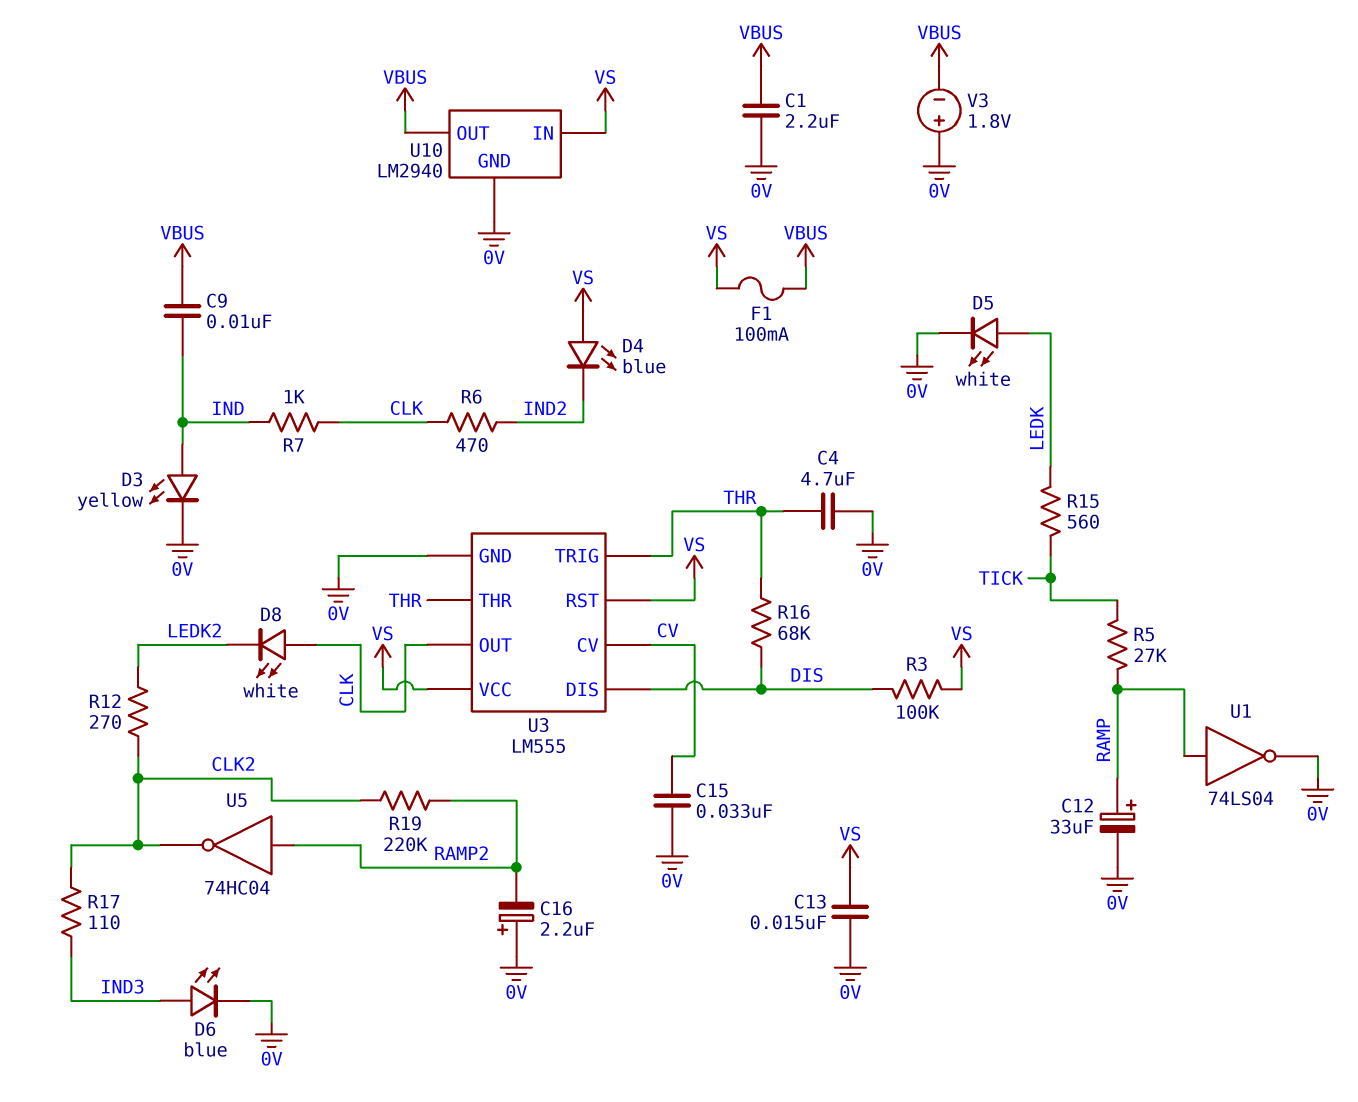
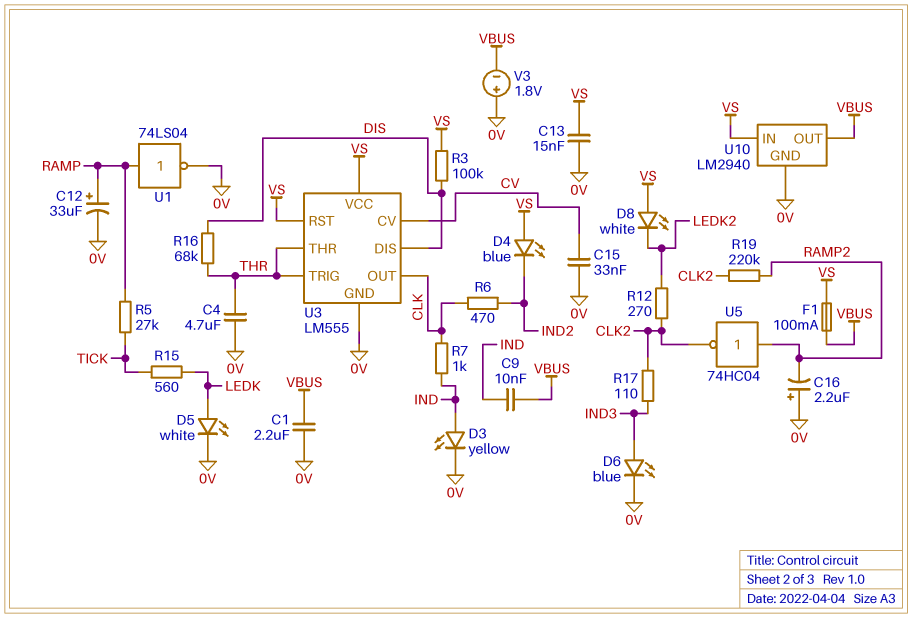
D8: LED white (A CLK, K LEDK2) -> LED white (A VS, K LEDK2)

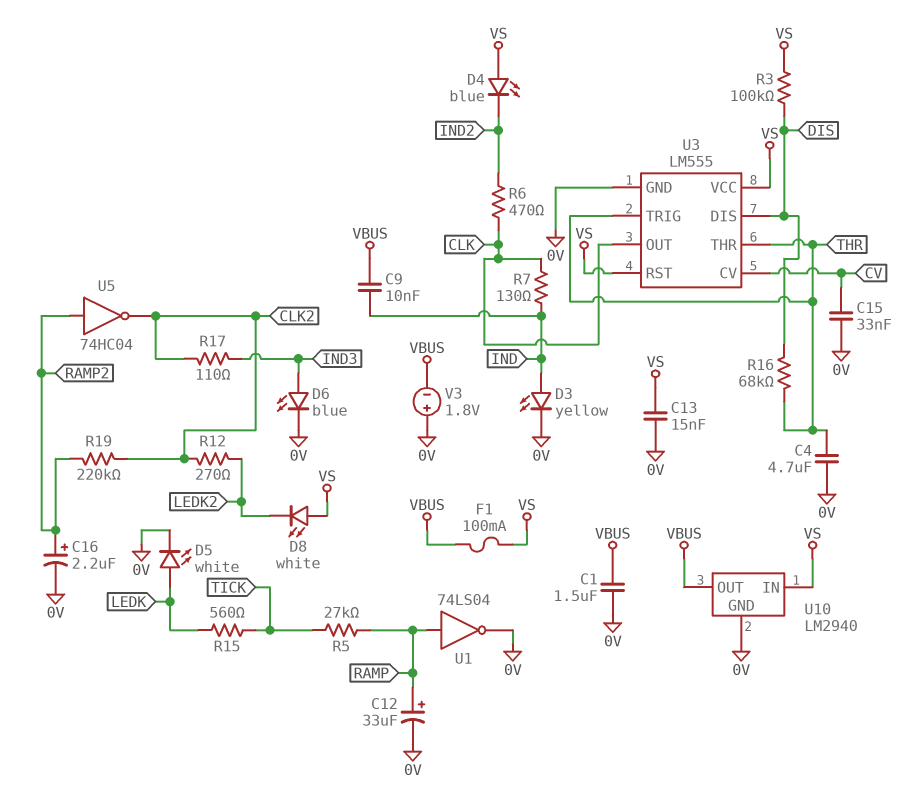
C1: 2.2uF (0V, VBUS) -> 1.5uF (0V, VBUS)
C16: 2.2uF (plus 0V, minus RAMP2) -> 2.2uF (plus RAMP2, minus 0V)
R7: 1k (CLK, IND) -> 130 (CLK, IND)

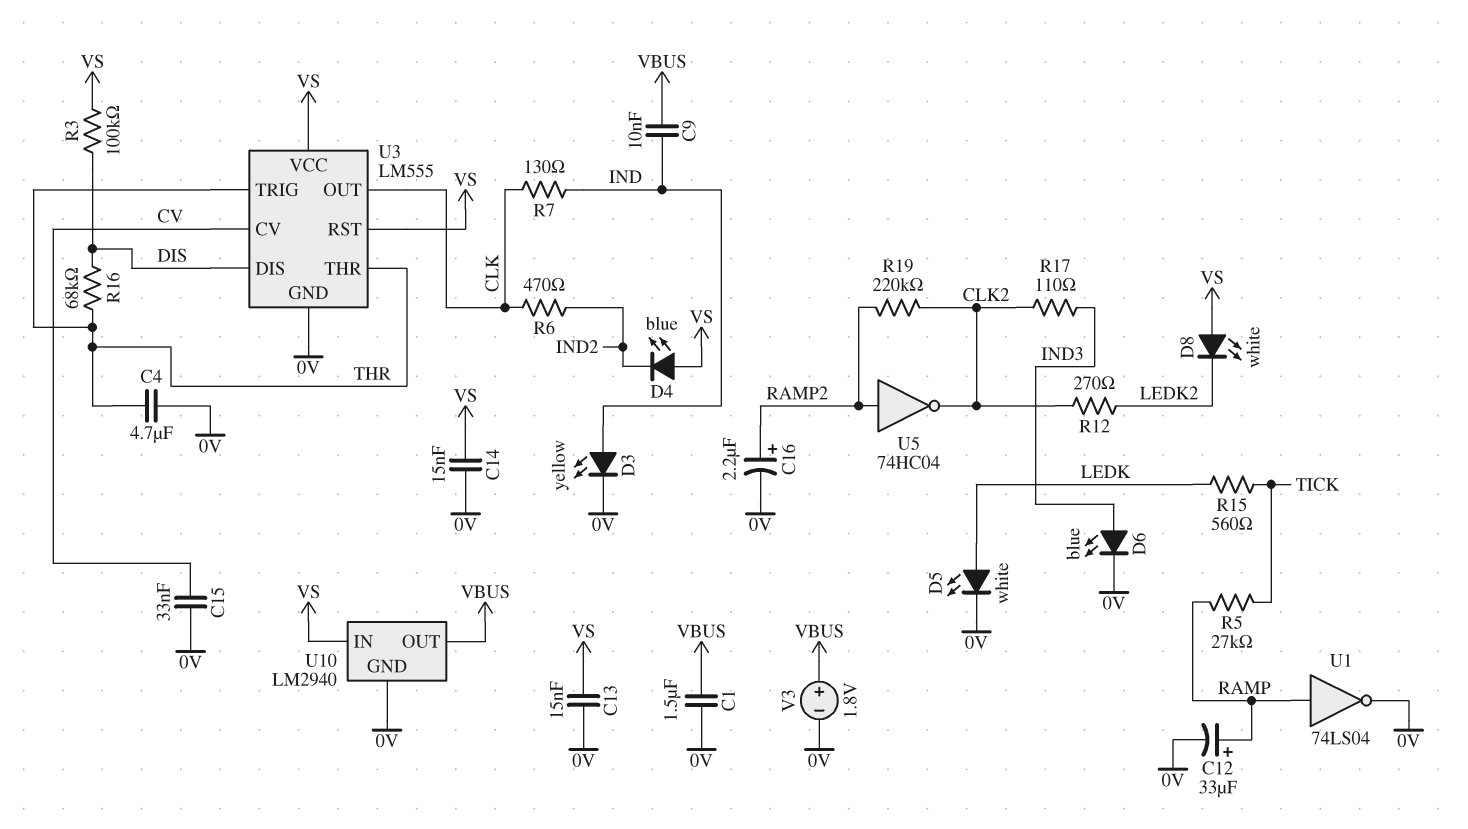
C14: none -> 15nF (0V, VS)
F1: 100mA (VBUS, VS) -> none
V3: 1.8V (plus 0V, minus VBUS) -> 1.8V (plus VBUS, minus 0V)

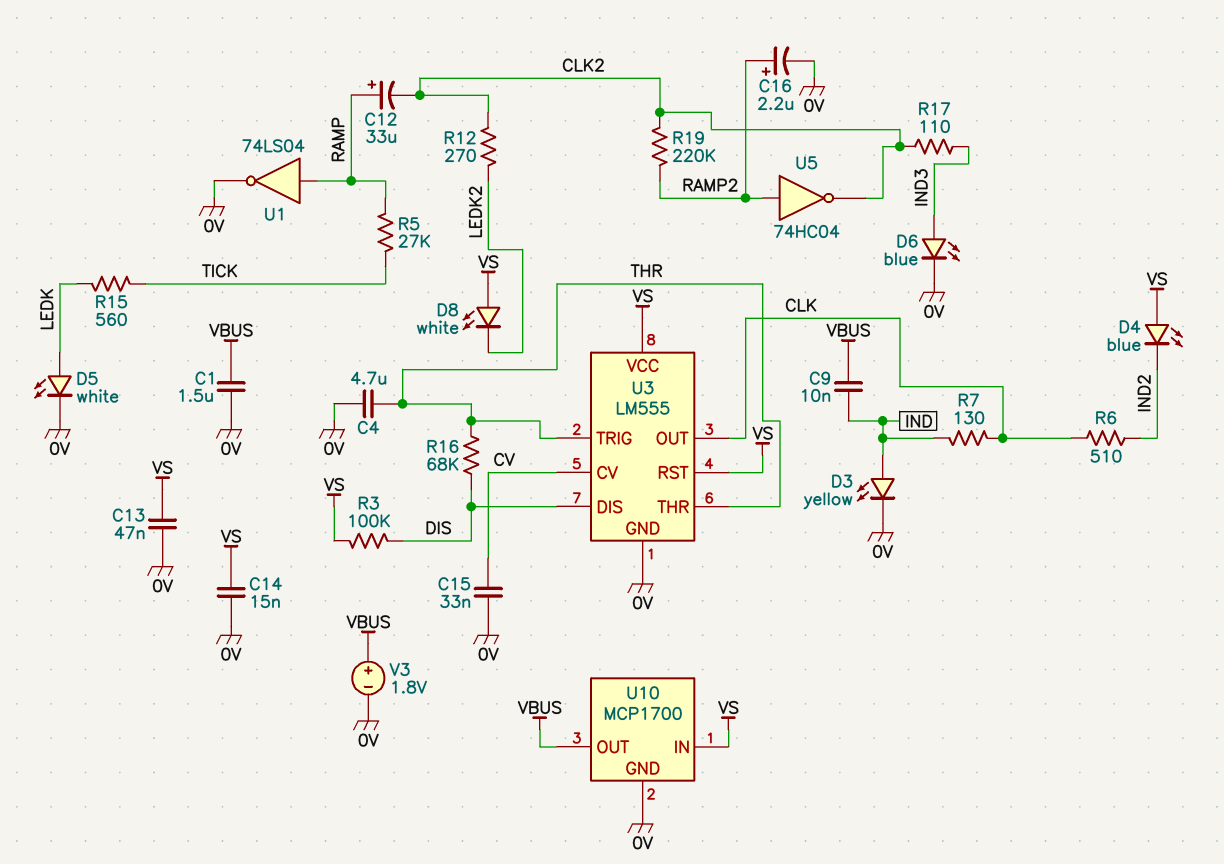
C12: 33uF (plus RAMP, minus 0V) -> 33uF (plus RAMP, minus CLK2)
C13: 15nF (0V, VS) -> 47nF (0V, VS)
R6: 470 (CLK, IND2) -> 510 (CLK, IND2)
U10: LM2940 -> MCP1700

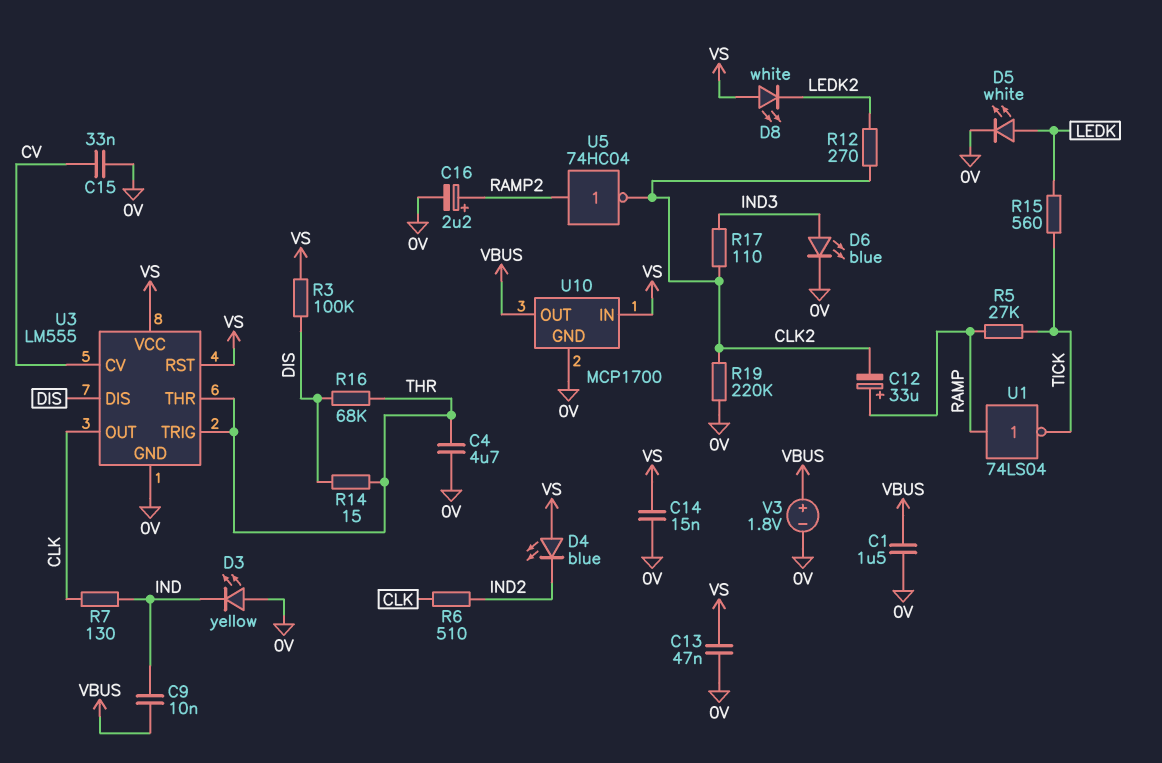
D3: LED yellow (A IND, K 0V) -> LED yellow (A 0V, K IND)
R14: none -> 15 (DIS, THR)
R19: 220k (CLK2, RAMP2) -> 220k (0V, CLK2)
U1: NOT 74LS04 (in RAMP, out 0V) -> NOT 74LS04 (in RAMP, out TICK)

